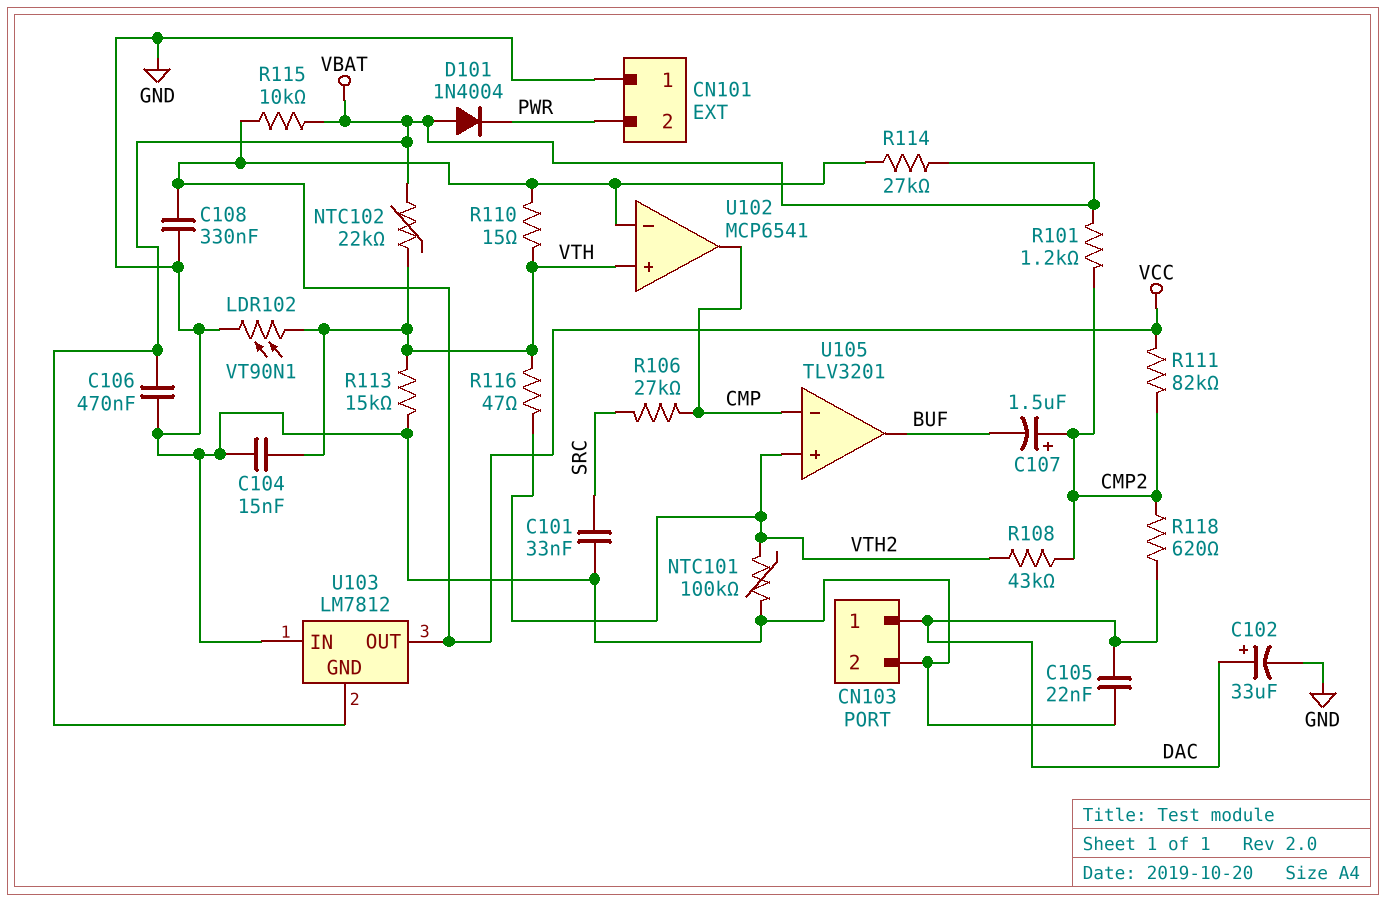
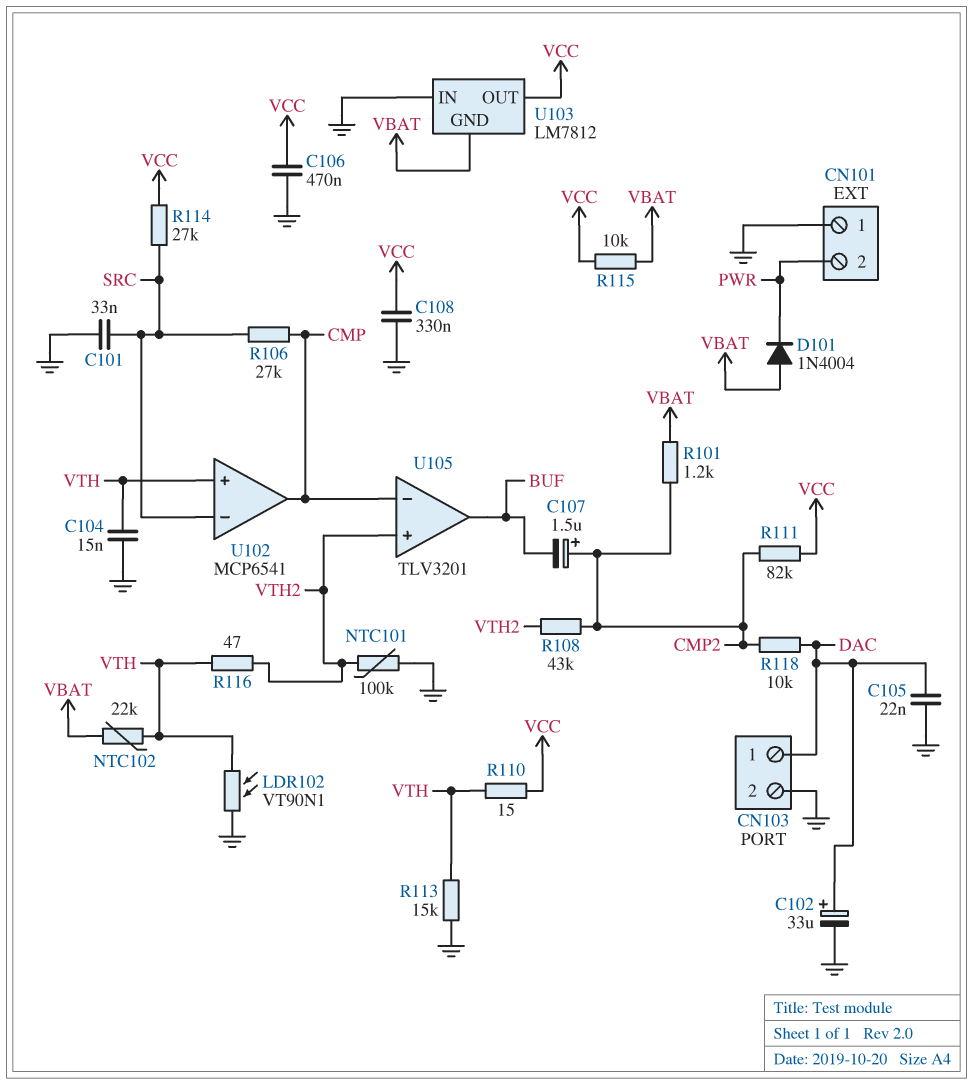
C106: 470nF (GND, VBAT) -> 470nF (GND, VCC)
R114: 27k (VBAT, VCC) -> 27k (SRC, VCC)
R118: 620 (CMP2, DAC) -> 10k (CMP2, DAC)
U102 pin in-: VCC -> SRC

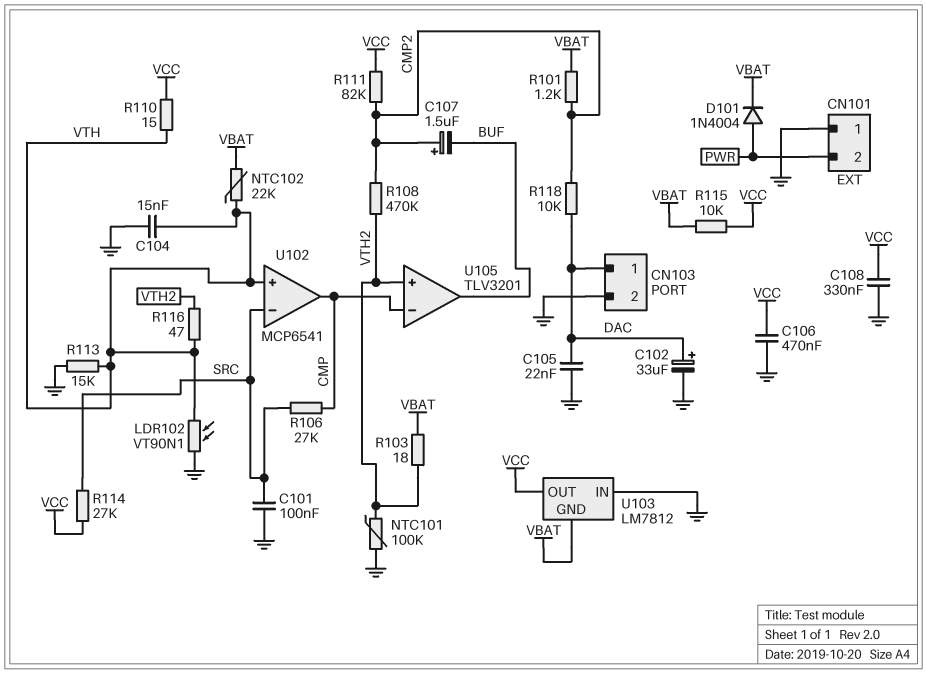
C101: 33nF (GND, SRC) -> 100nF (GND, SRC)
D101: diode 1N4004 (A VBAT, K PWR) -> diode 1N4004 (A PWR, K VBAT)
R103: none -> 18 (VBAT, VTH2)
R108: 43k (CMP2, VTH2) -> 470k (CMP2, VTH2)

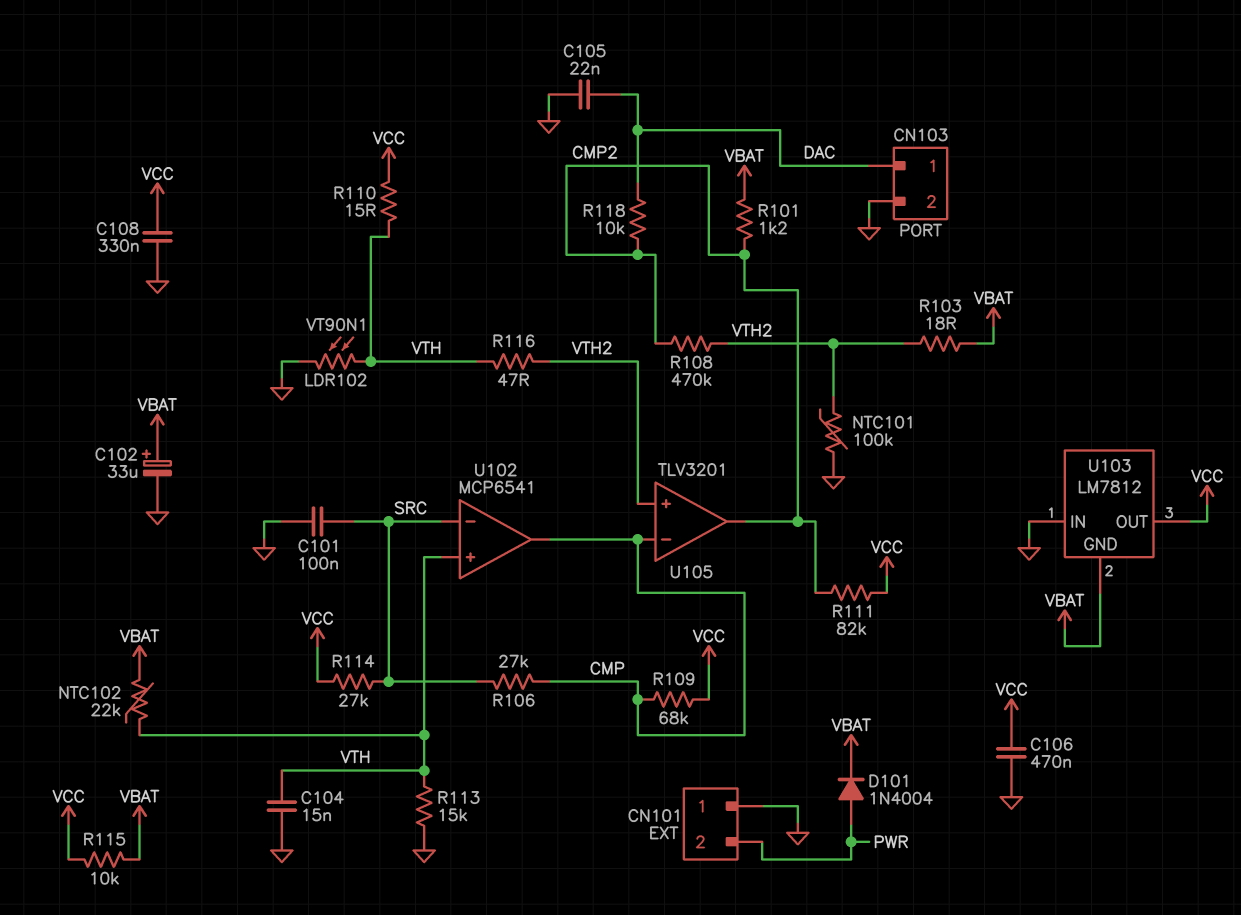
C102: 33uF (plus DAC, minus GND) -> 33uF (plus VBAT, minus GND)
C107: 1.5uF (plus CMP2, minus BUF) -> none
R109: none -> 68k (CMP, VCC)
U105 pin out: BUF -> CMP2

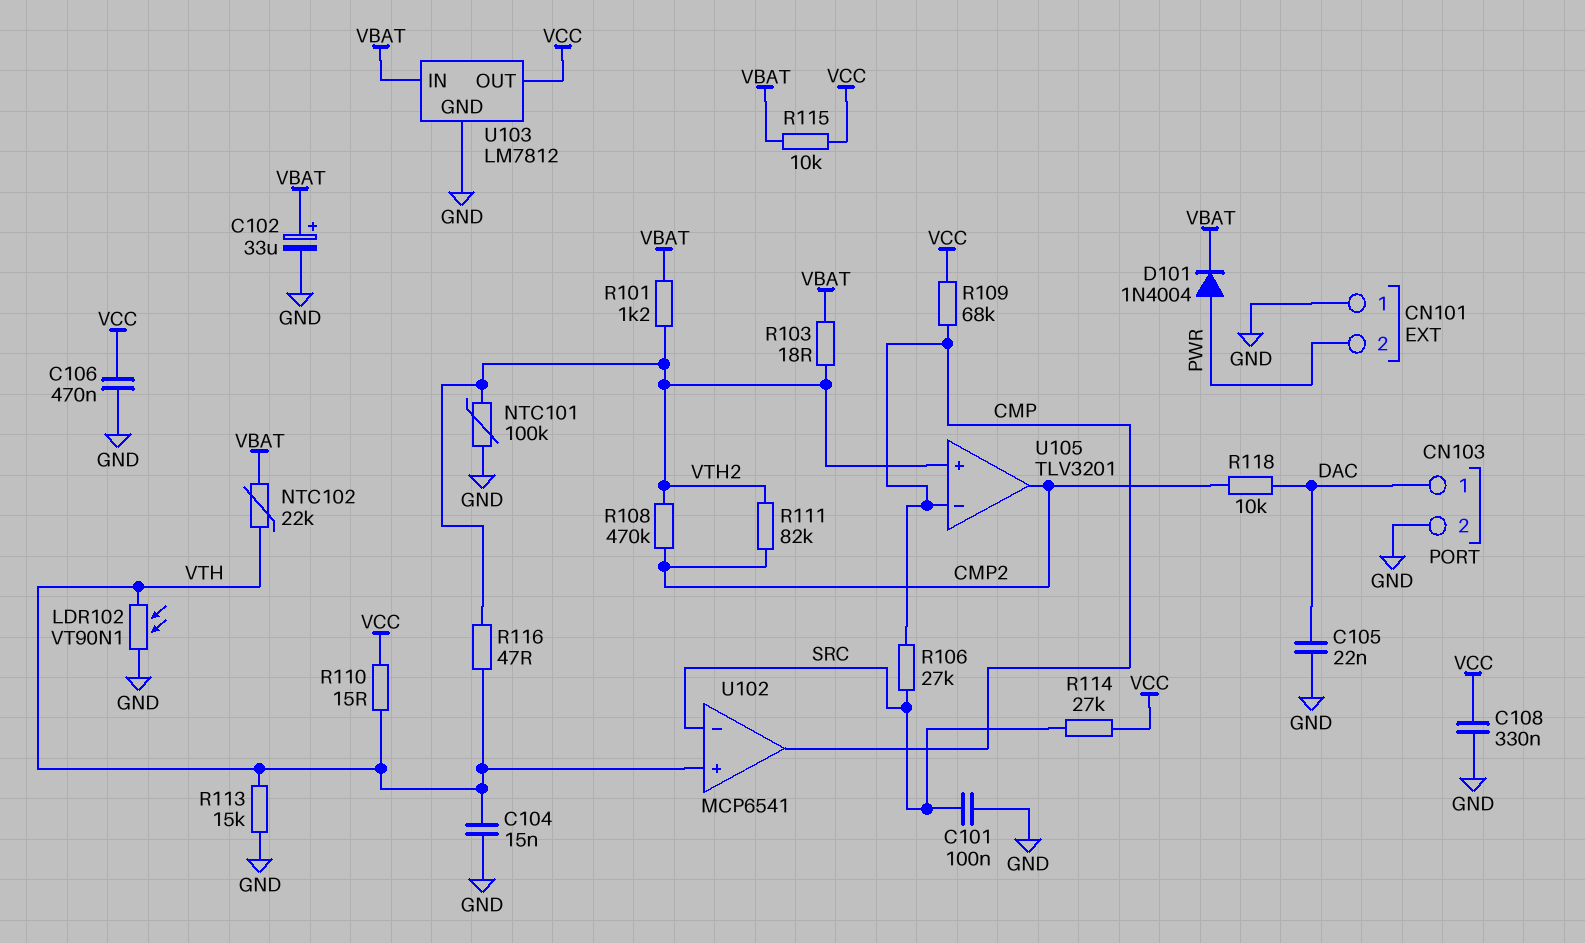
R101: 1.2k (CMP2, VBAT) -> 1.2k (VBAT, VTH2)
R111: 82k (CMP2, VCC) -> 82k (CMP2, VTH2)
U103 pin GND: VBAT -> GND
U103 pin IN: GND -> VBAT

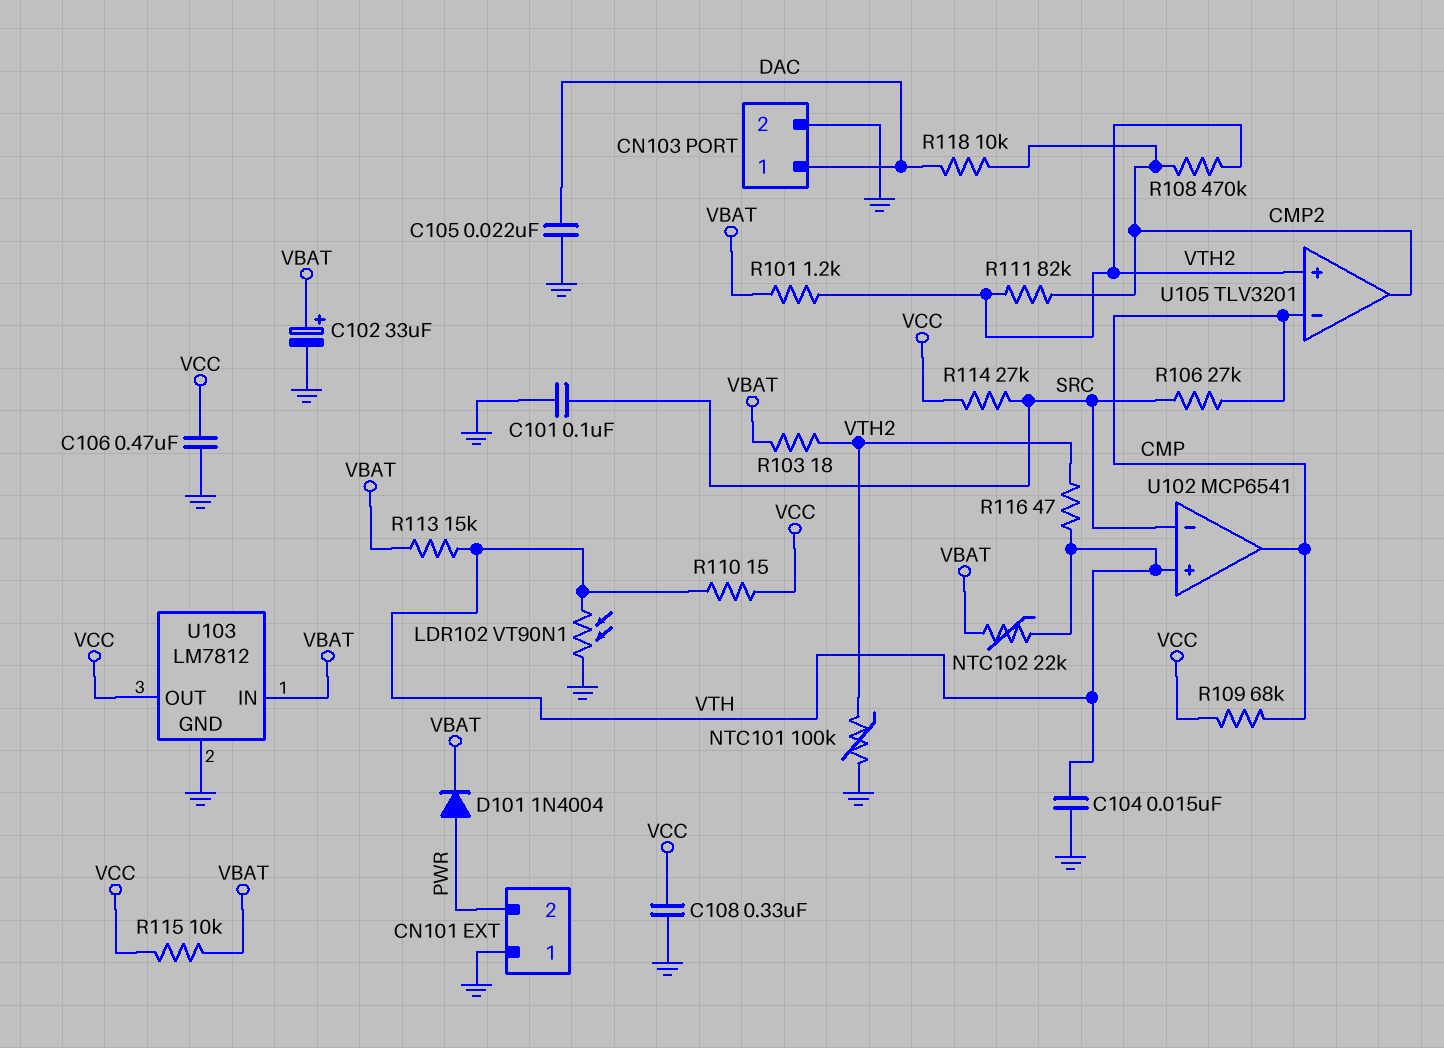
R113: 15k (GND, VTH) -> 15k (VBAT, VTH)

